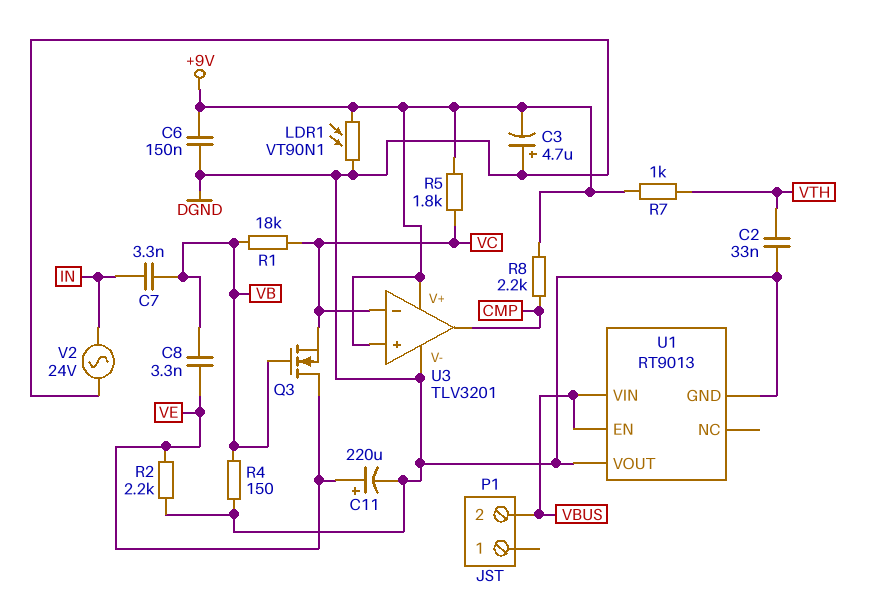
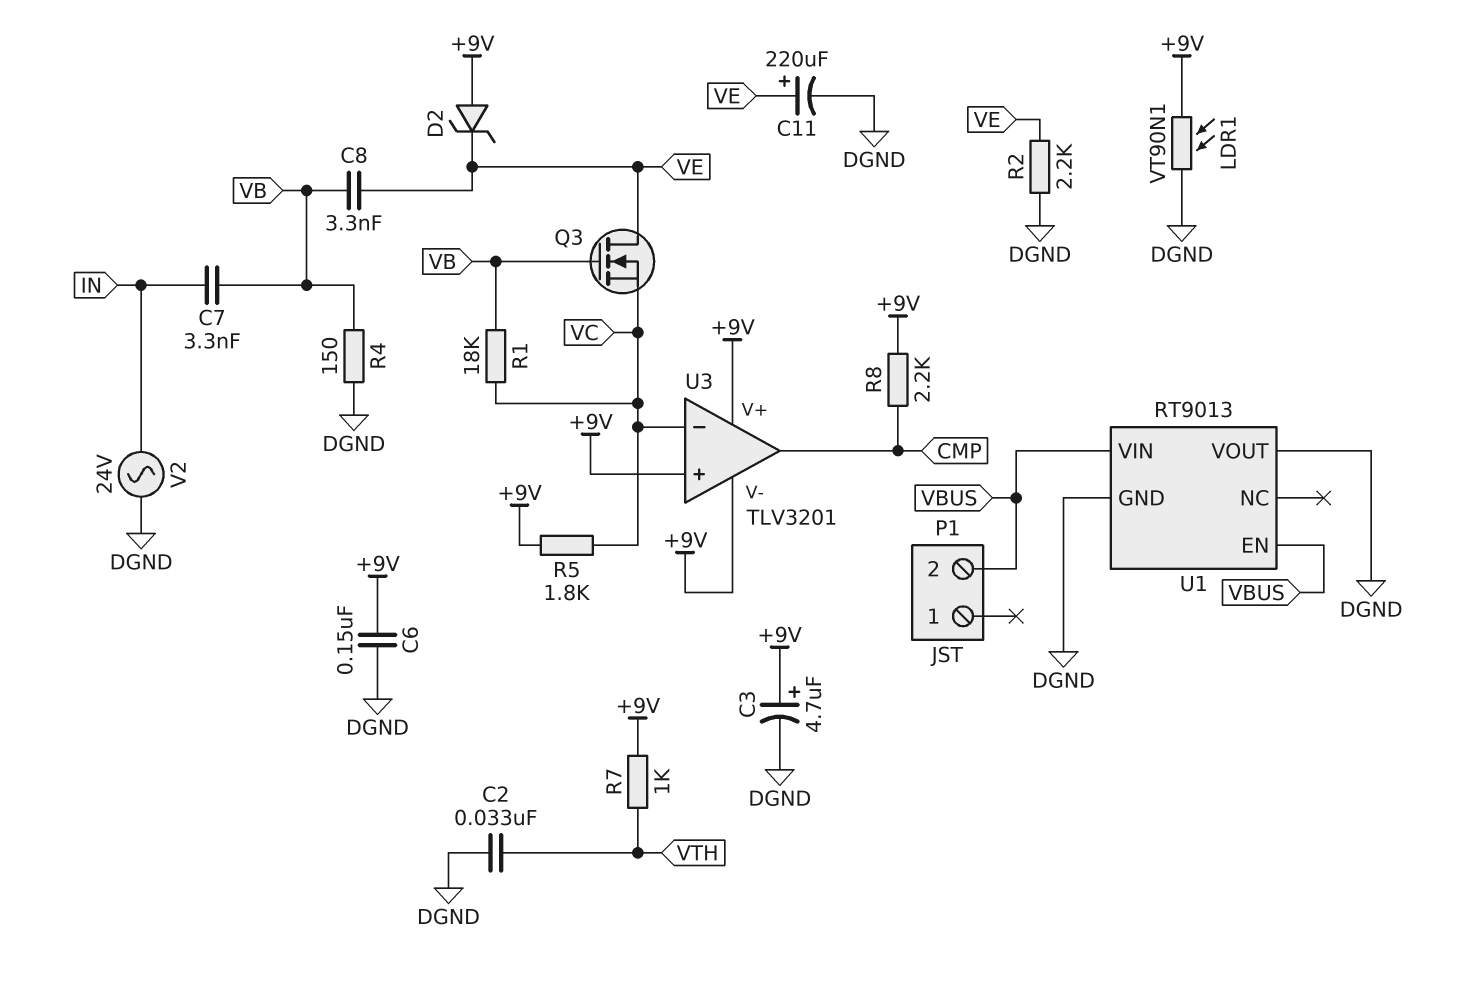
C3: 4.7uF (plus DGND, minus +9V) -> 4.7uF (plus +9V, minus DGND)
D2: none -> zener (A +9V, K VE)
U3 pin V-: DGND -> +9V

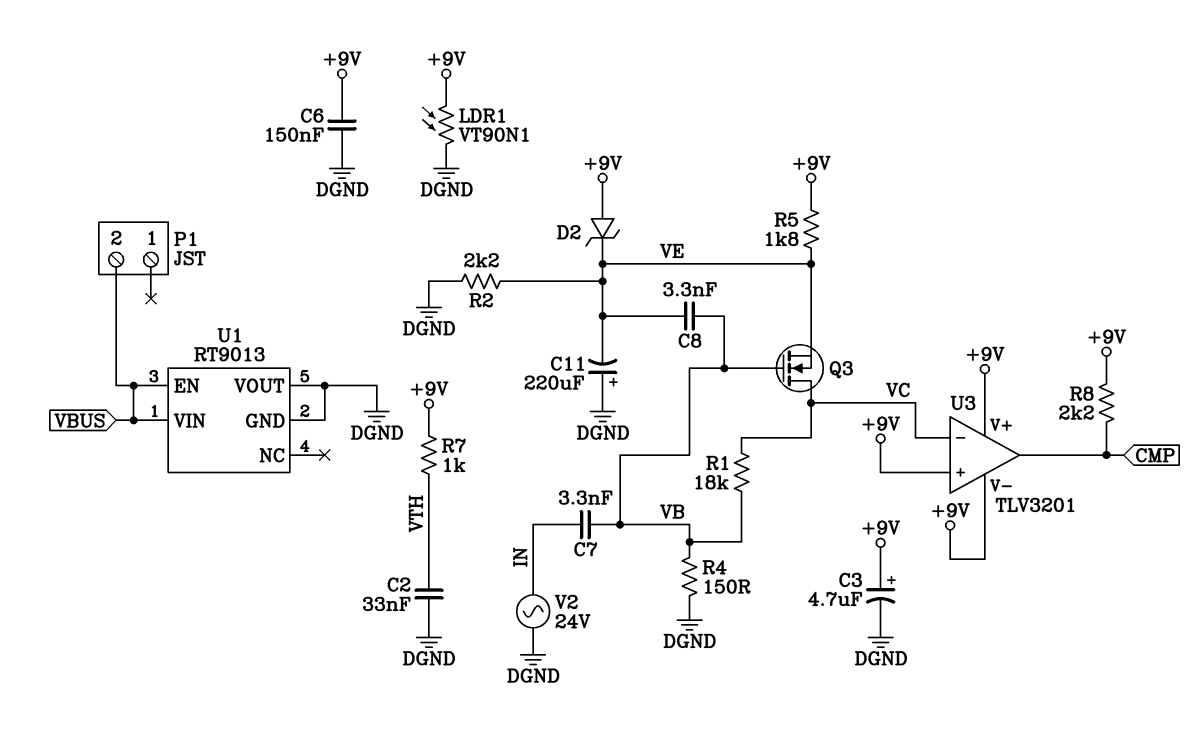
C11: 220uF (plus VE, minus DGND) -> 220uF (plus DGND, minus VE)
Q3: NMOS (G VB, D VE, S VC) -> NMOS (G VB, D VC, S VE)
R5: 1.8k (+9V, VC) -> 1.8k (+9V, VE)

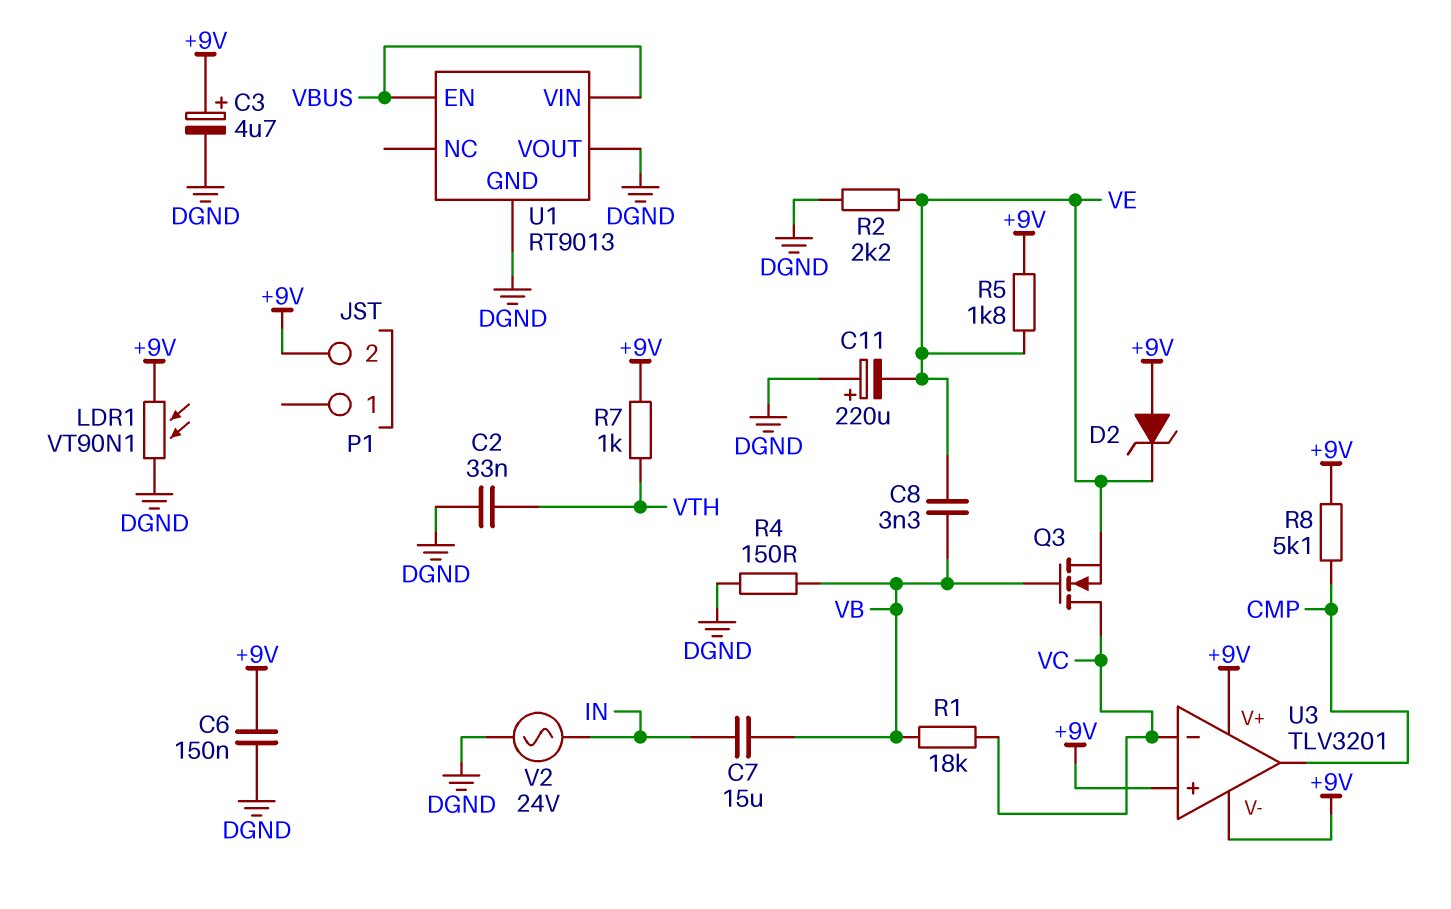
C7: 3.3nF (IN, VB) -> 15uF (IN, VB)
P1 pin 2: VBUS -> +9V
R8: 2.2k (+9V, CMP) -> 5.1k (+9V, CMP)

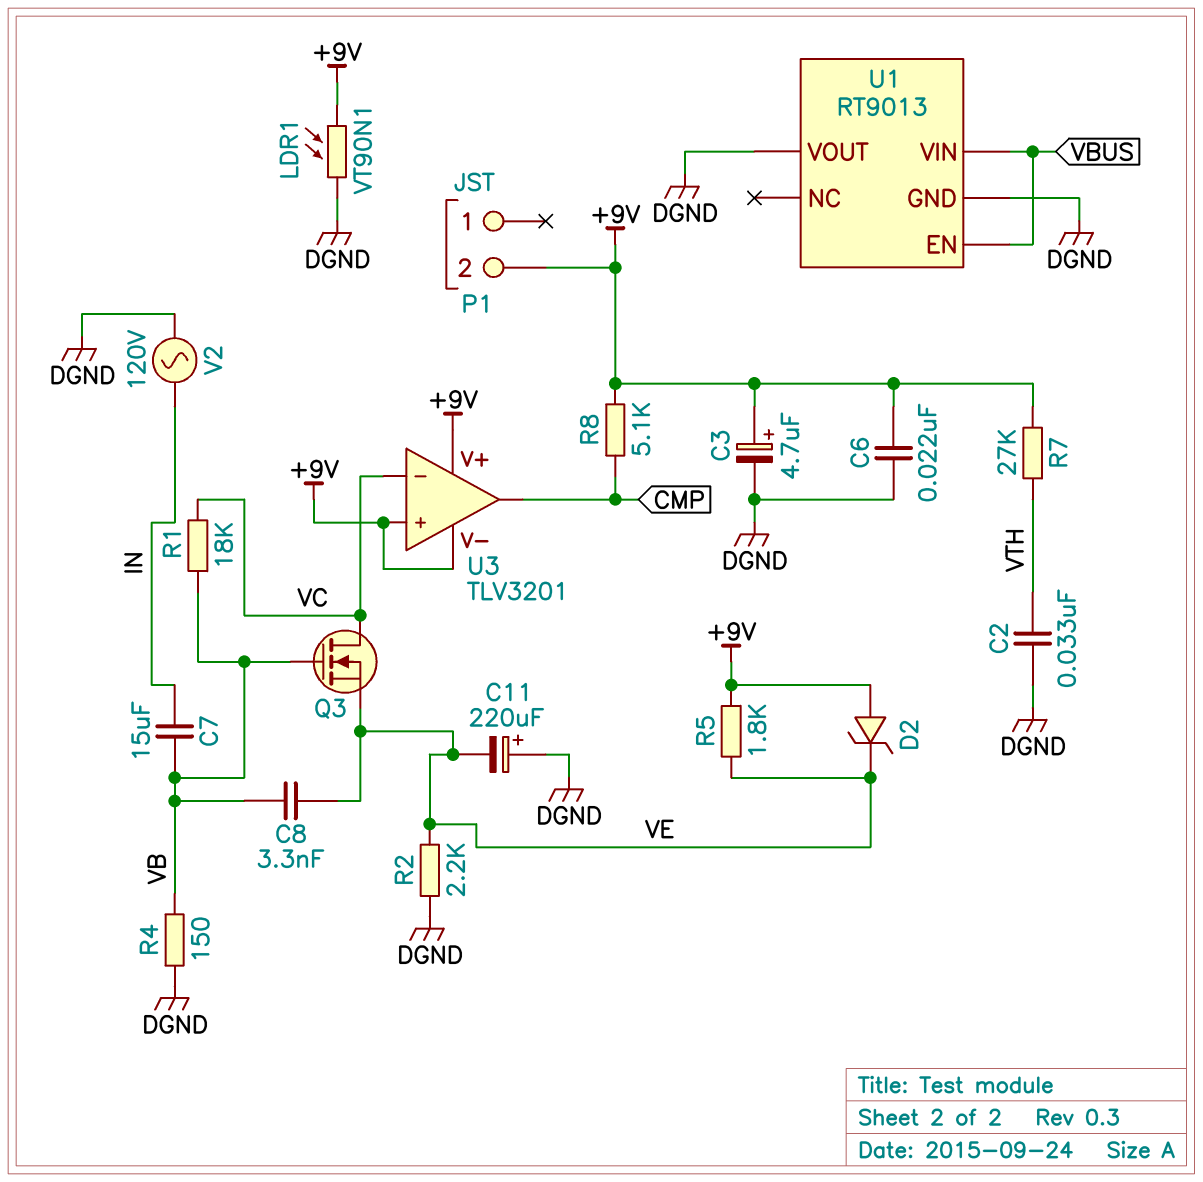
C6: 150nF (+9V, DGND) -> 22nF (+9V, DGND)
R7: 1k (+9V, VTH) -> 27k (+9V, VTH)
V2: AC 24V (DGND, IN) -> AC 120V (DGND, IN)

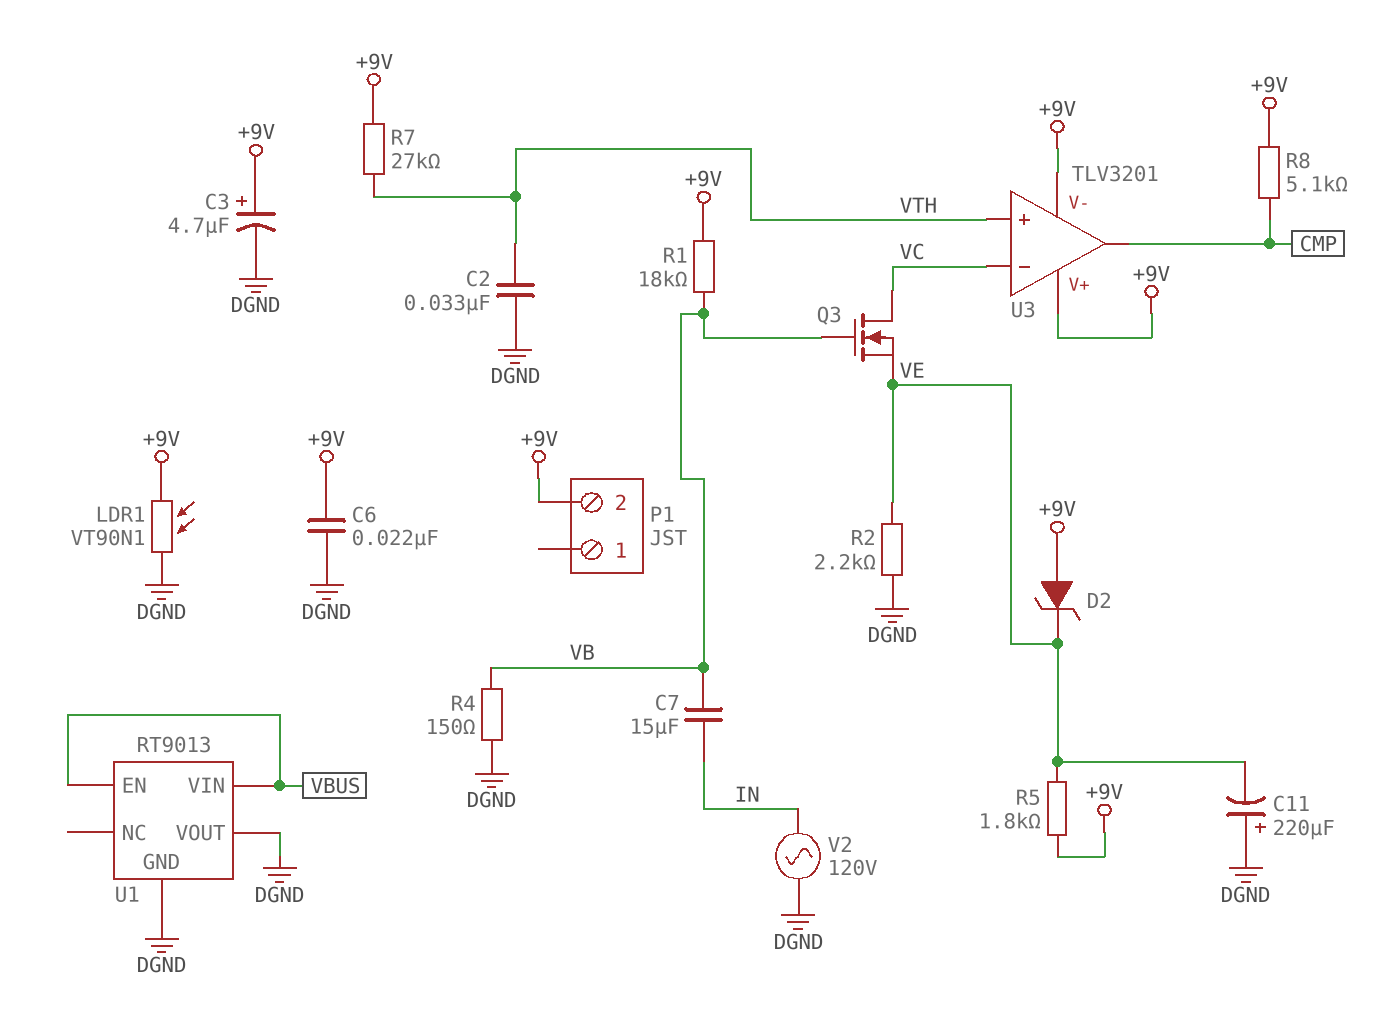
C8: 3.3nF (VB, VE) -> none
R1: 18k (VB, VC) -> 18k (+9V, VB)
U3 pin in+: +9V -> VTH

